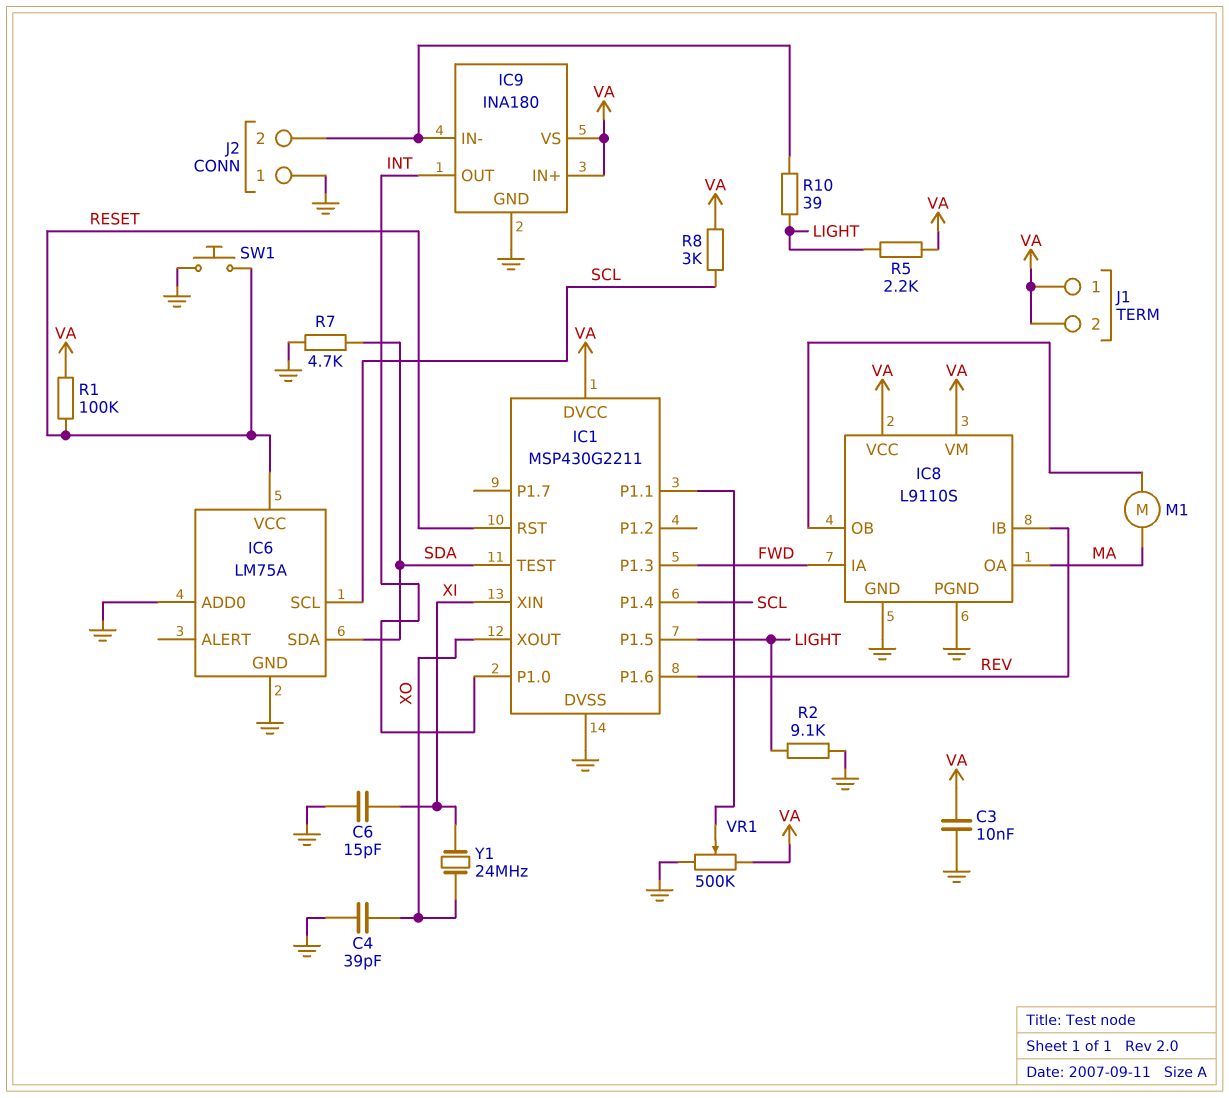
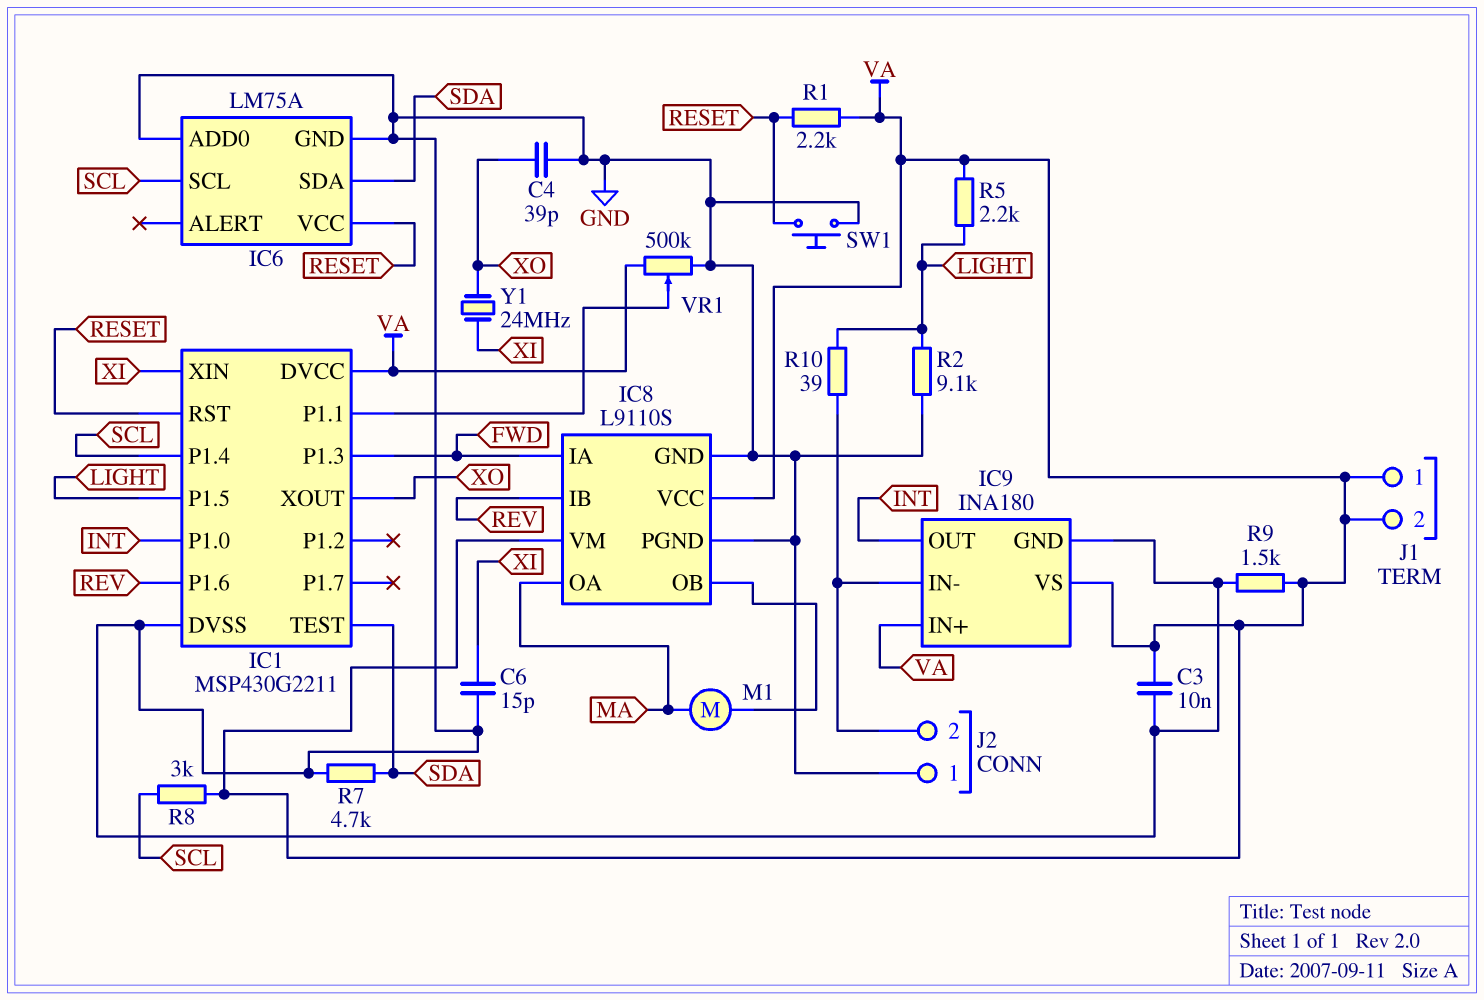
R1: 100k (RESET, VA) -> 2.2k (RESET, VA)
R9: none -> 1.5k (GND, VA)

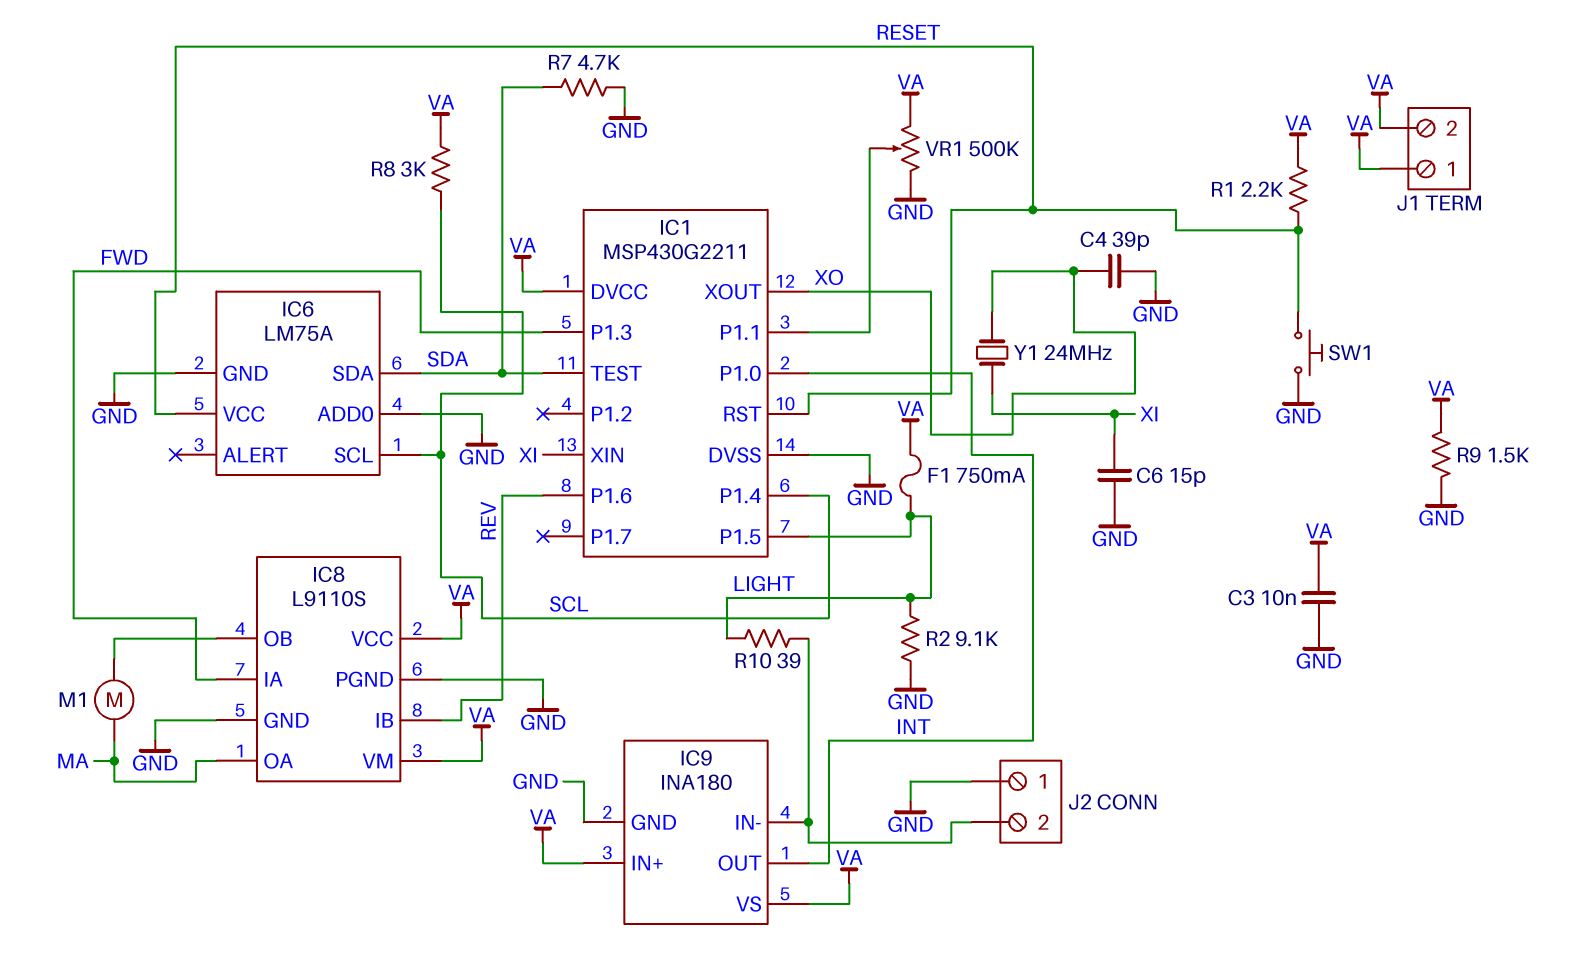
F1: none -> 750mA (LIGHT, VA)
R5: 2.2k (LIGHT, VA) -> none

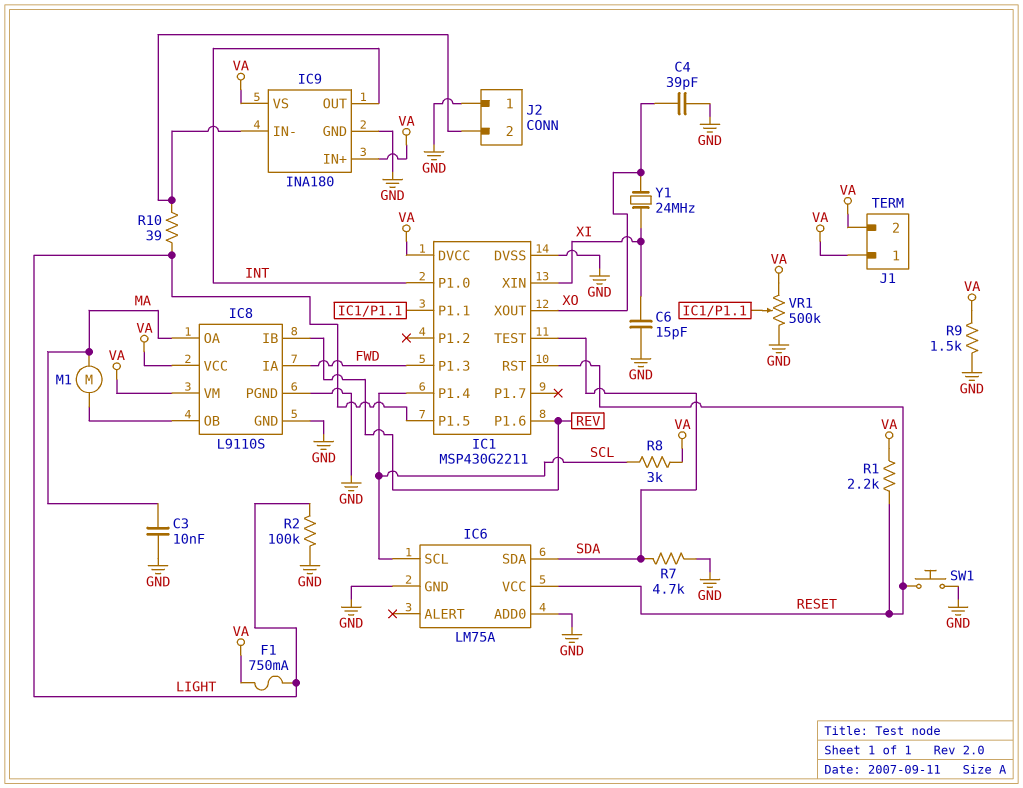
C3: 10nF (GND, VA) -> 10nF (GND, MA)
R2: 9.1k (GND, LIGHT) -> 100k (GND, LIGHT)

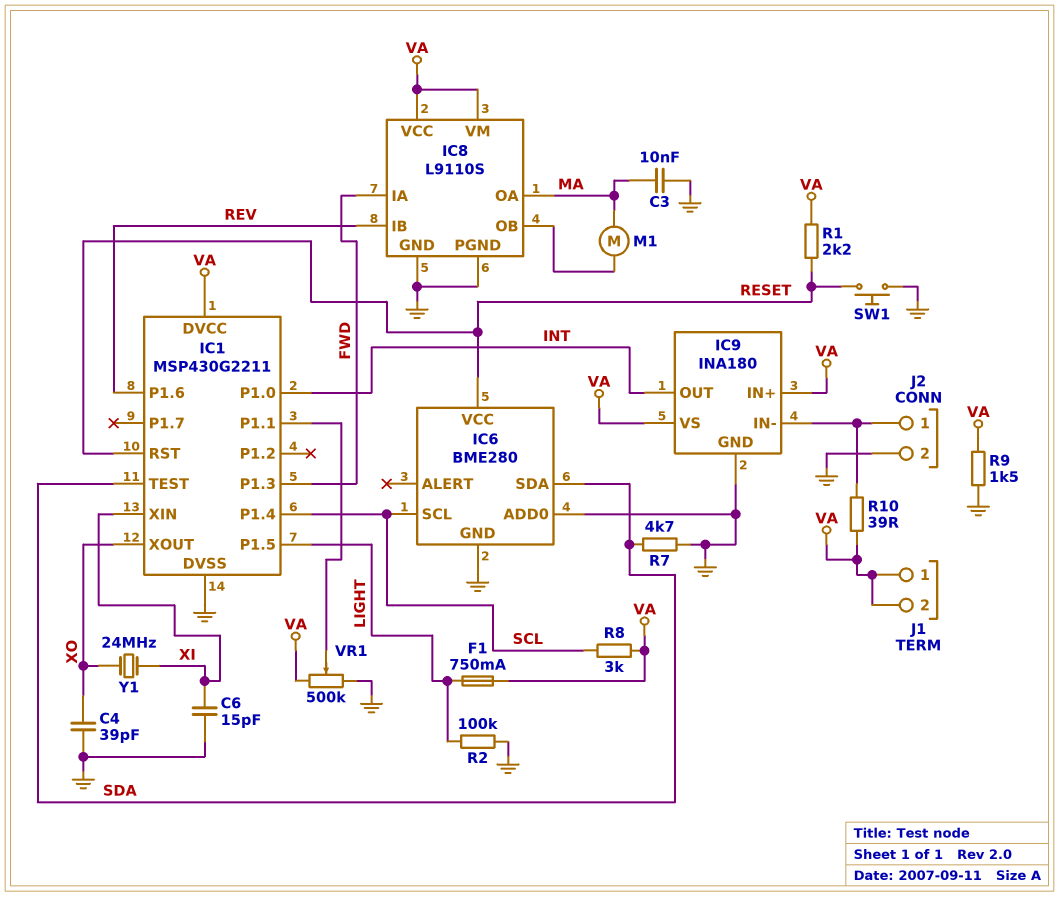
IC6: LM75A -> BME280
J2 pin 1: GND -> IC9/IN-
J2 pin 2: IC9/IN- -> GND
R10: 39 (IC9/IN-, LIGHT) -> 39 (IC9/IN-, VA)

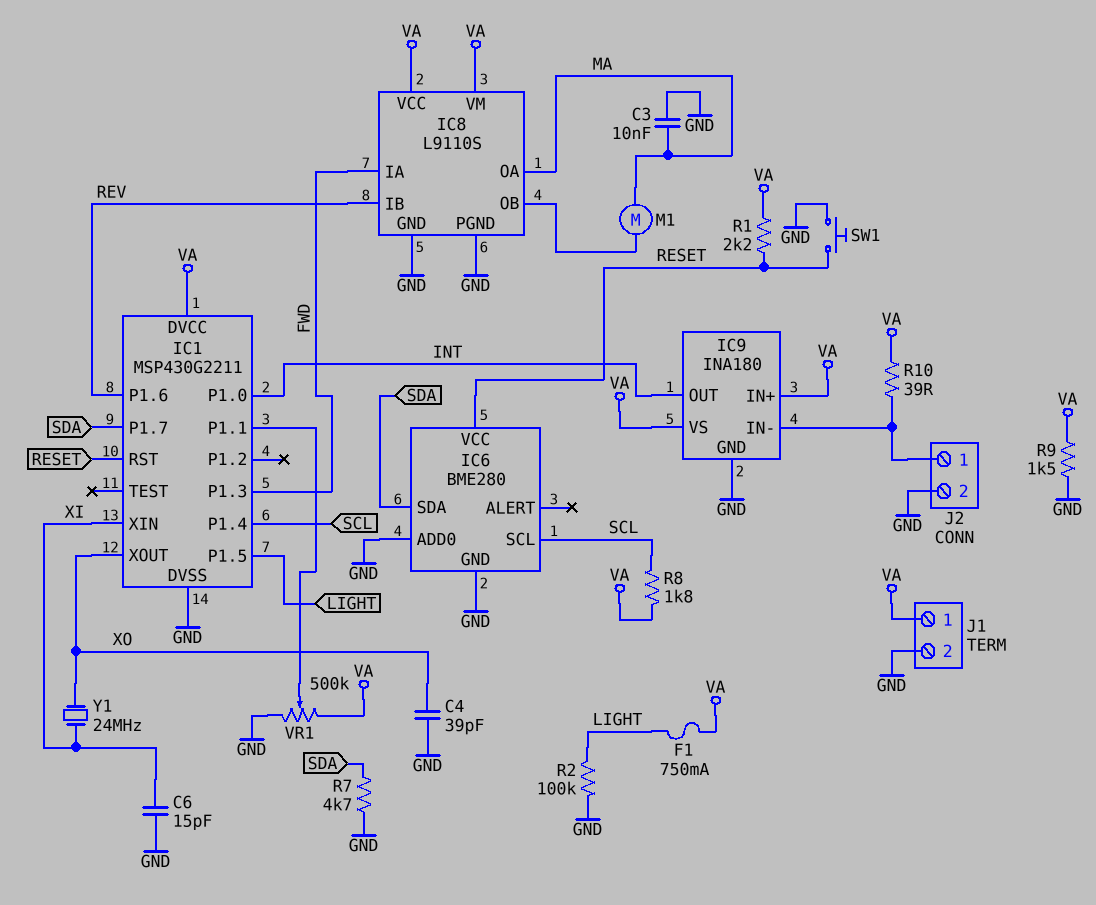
IC1 pin P1.7: none -> SDA
IC1 pin TEST: SDA -> none
J1 pin 2: VA -> GND
R8: 3k (SCL, VA) -> 1.8k (SCL, VA)

